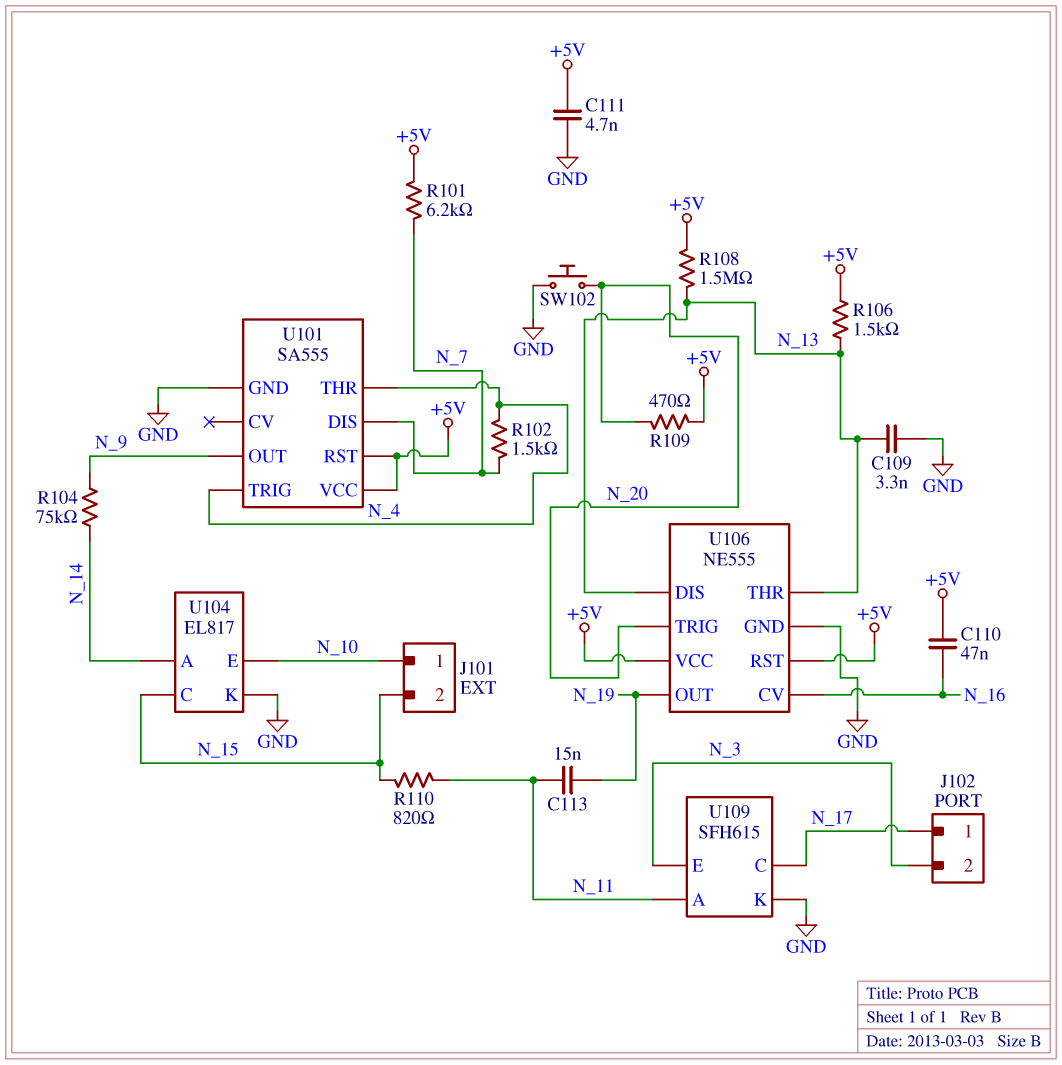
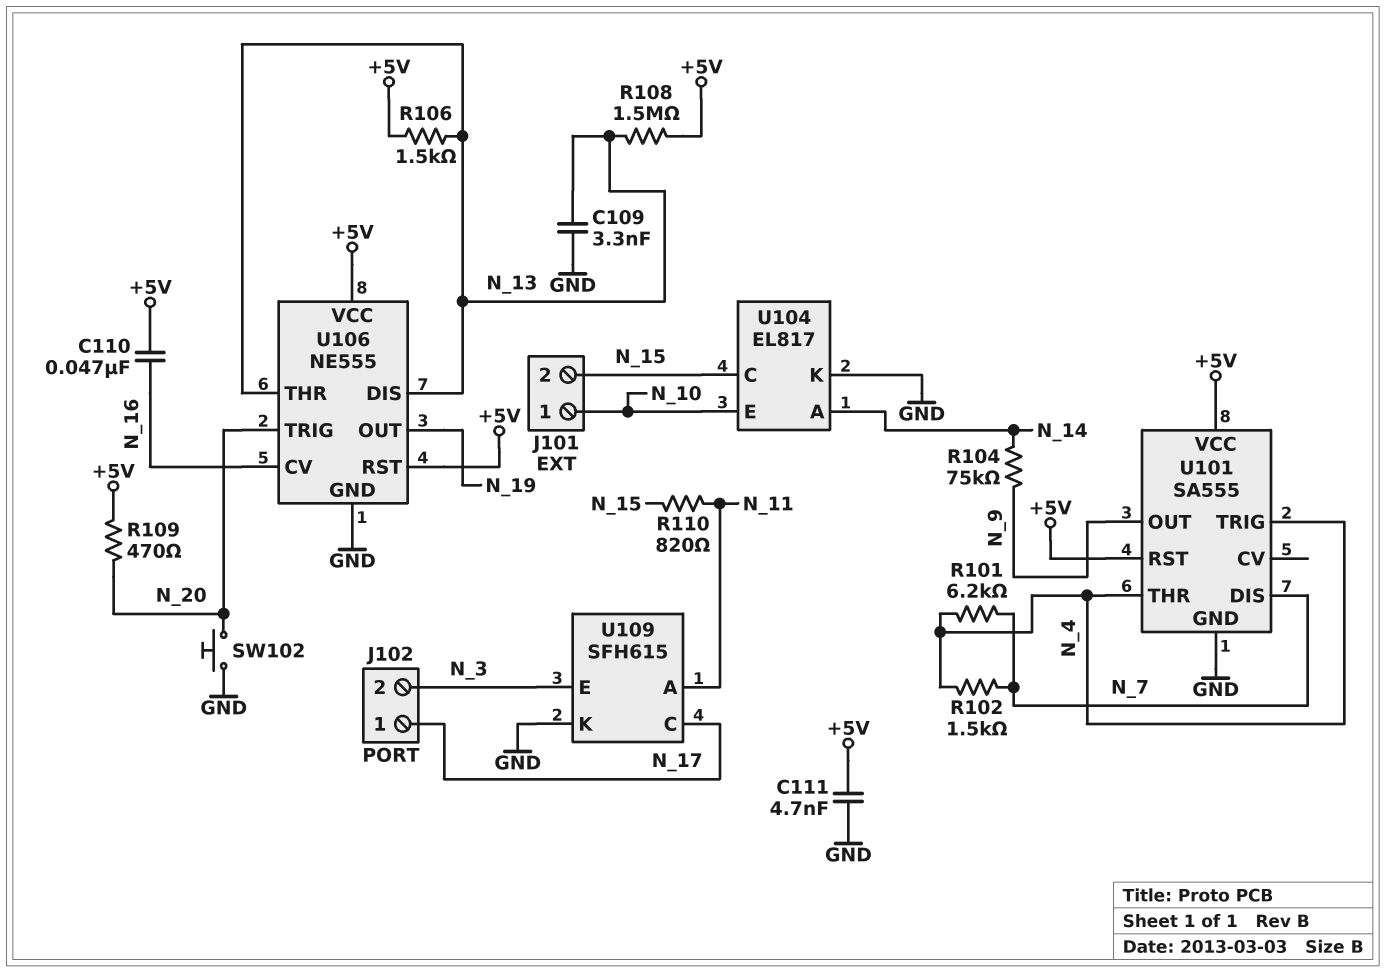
C113: 15nF (N_11, N_19) -> none
R101: 6.2k (+5V, N_7) -> 6.2k (N_4, N_7)

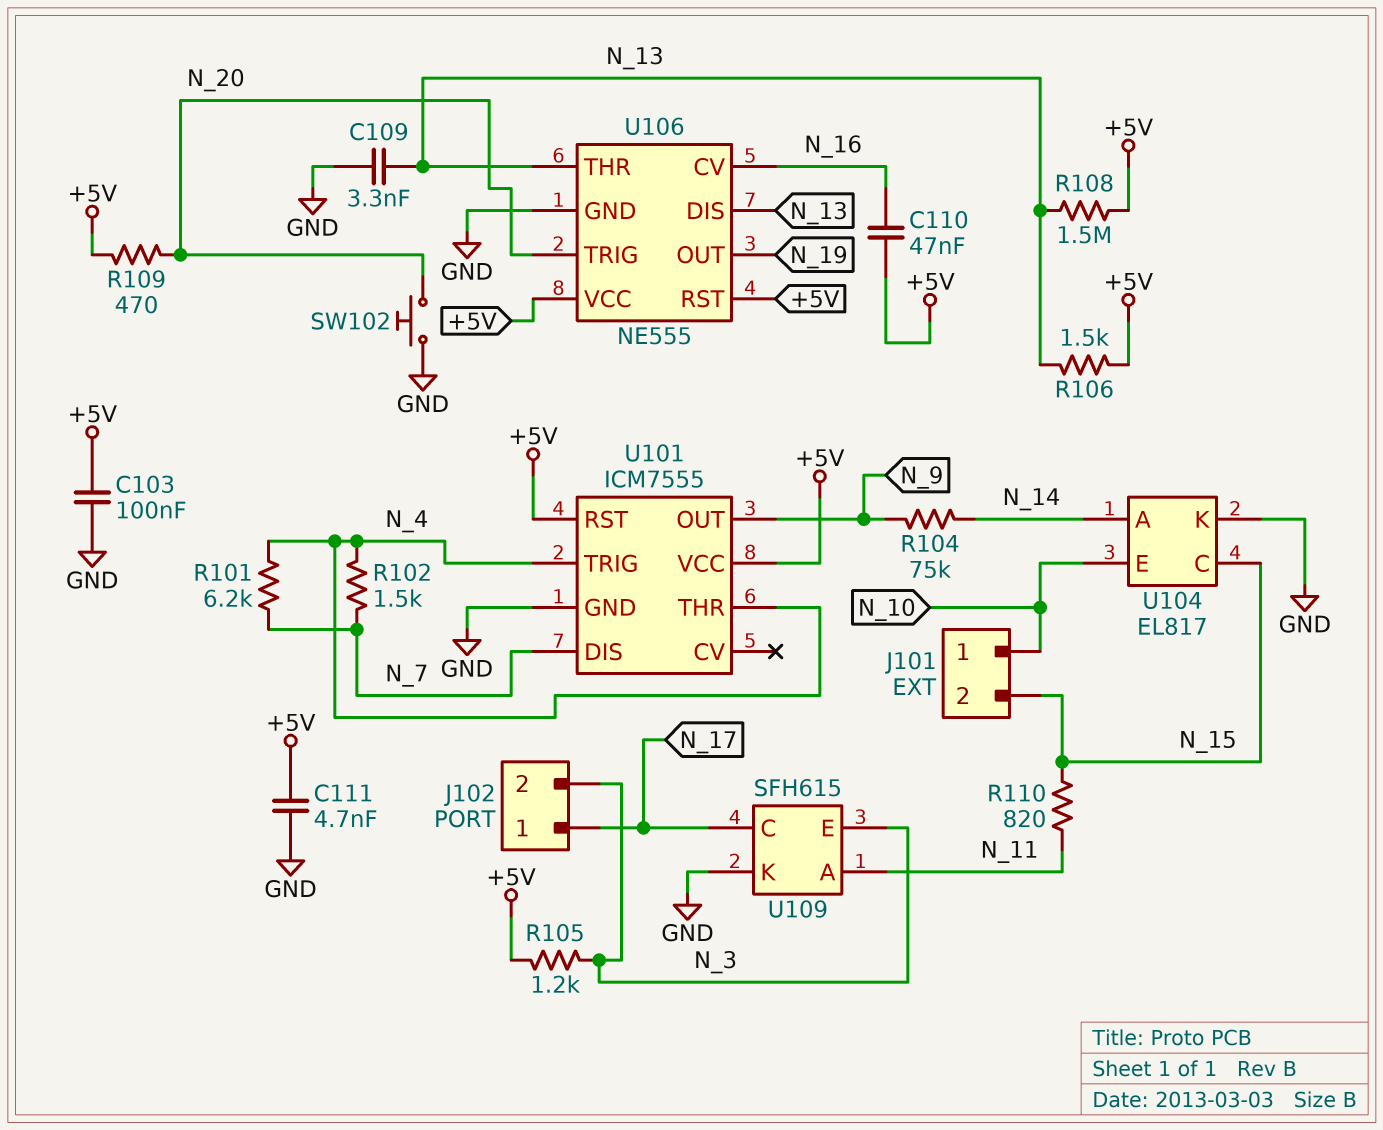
C103: none -> 100nF (+5V, GND)
R105: none -> 1.2k (+5V, N_3)
U101: SA555 -> ICM7555

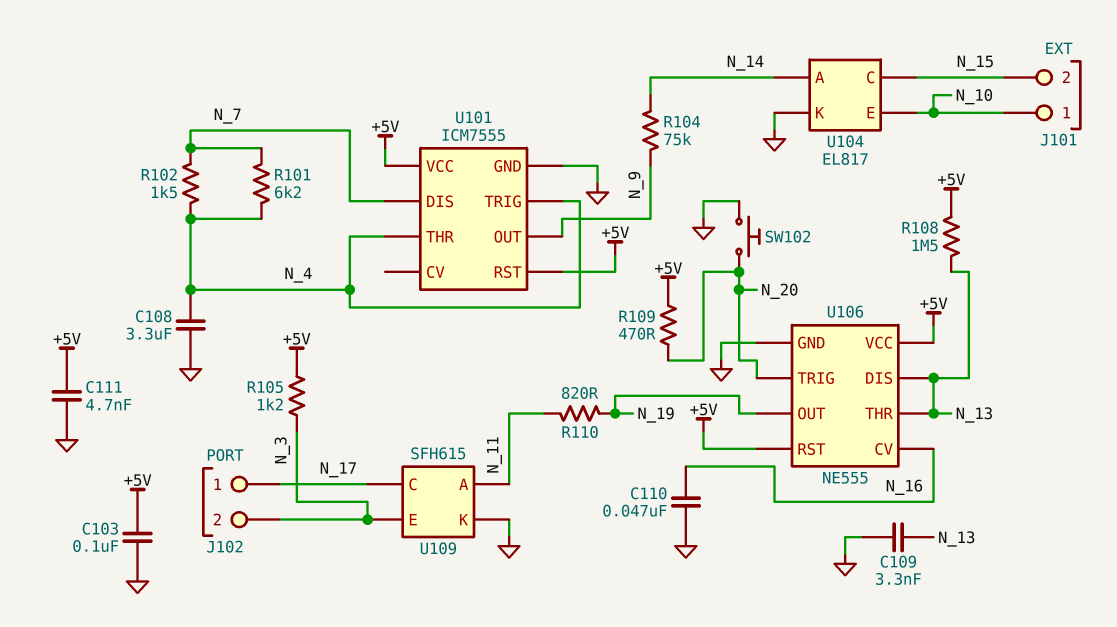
C108: none -> 3.3uF (GND, N_4)
C110: 47nF (+5V, N_16) -> 47nF (GND, N_16)
R106: 1.5k (+5V, N_13) -> none
R110: 820 (N_11, N_15) -> 820 (N_11, N_19)

